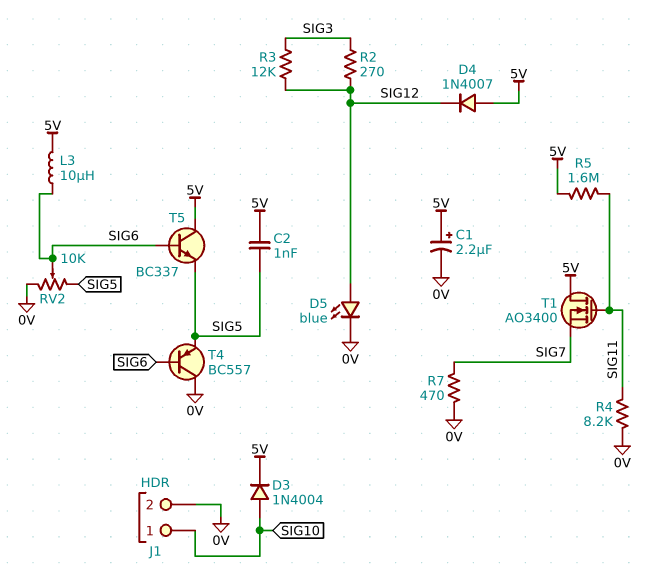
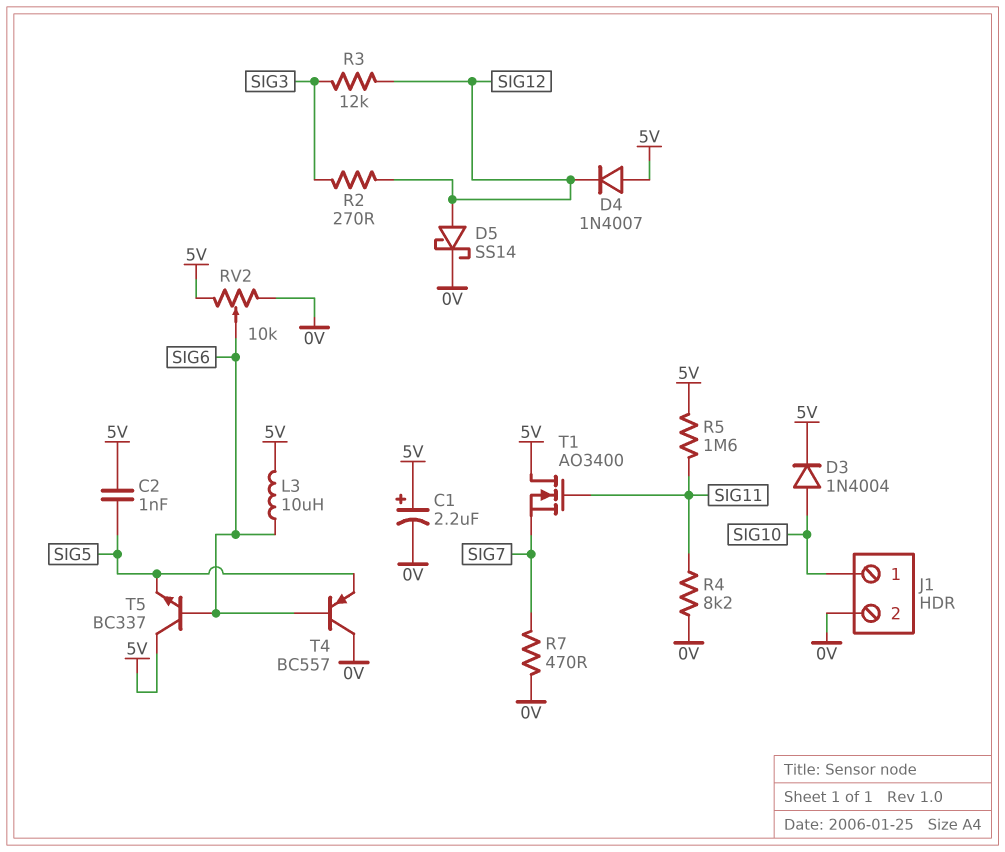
D5: LED blue (A SIG12, K 0V) -> schottky SS14 (A SIG12, K 0V)
RV2: 10k (0V, SIG5, wiper SIG6) -> 10k (0V, 5V, wiper SIG6)

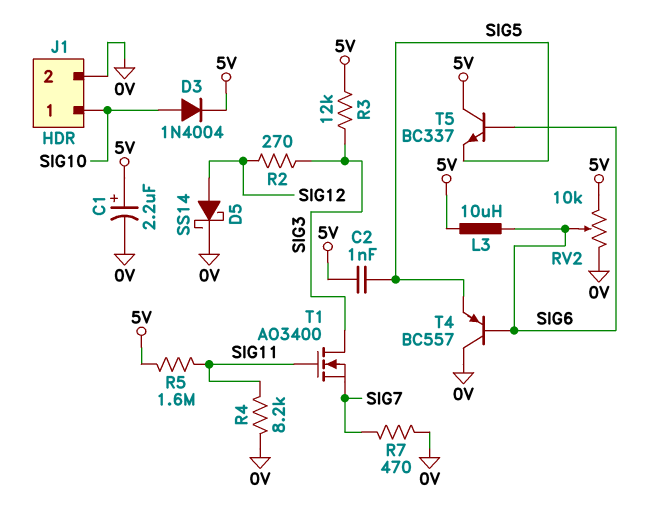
D4: diode 1N4007 (A 5V, K SIG12) -> none
R3: 12k (SIG3, SIG12) -> 12k (5V, SIG3)
T1: NMOS AO3400 (G SIG11, D 5V, S SIG7) -> NMOS AO3400 (G SIG11, D SIG3, S SIG7)

